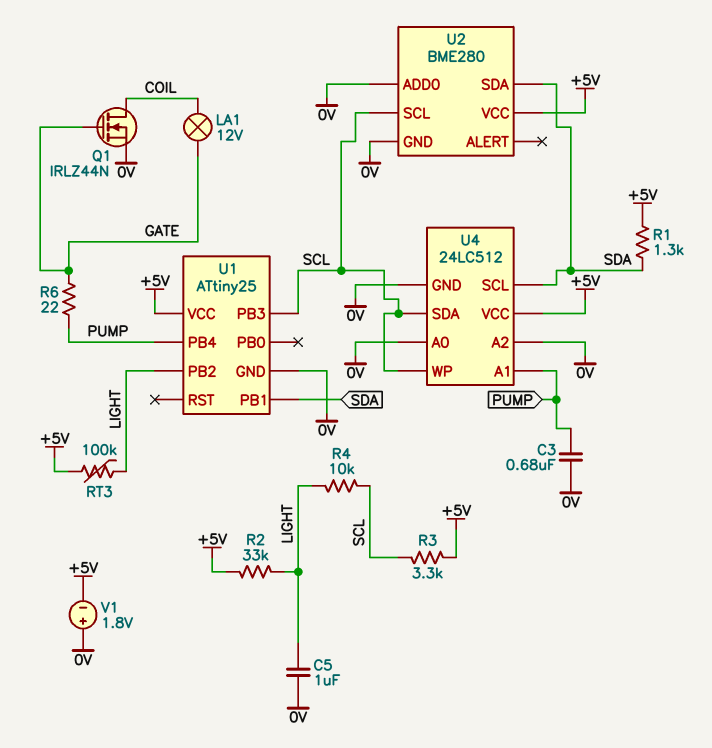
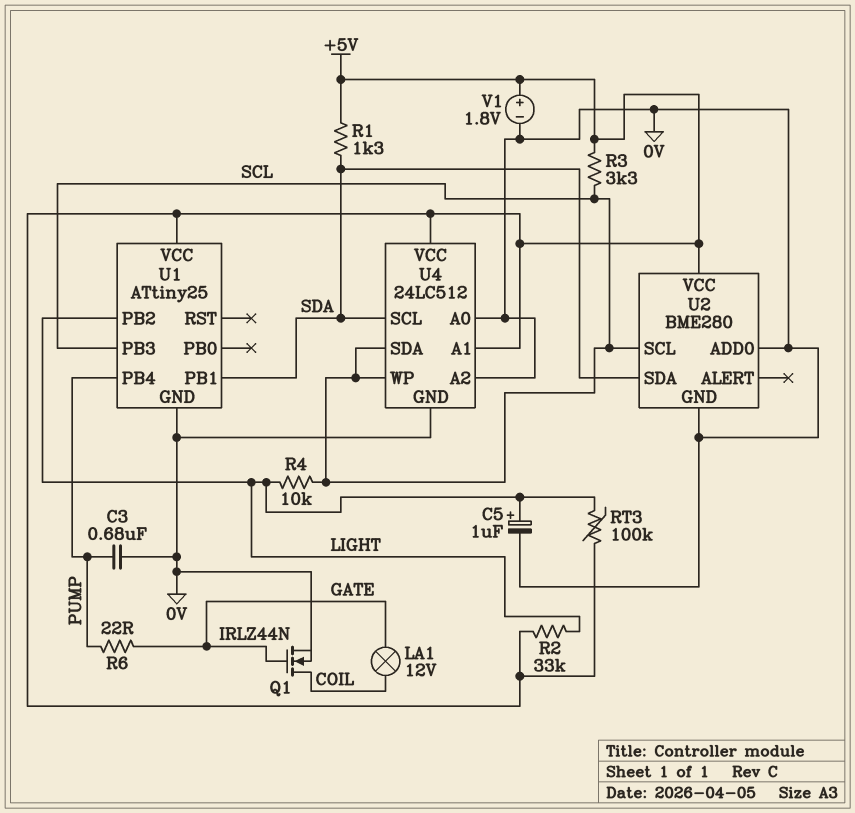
C5: 1uF (0V, LIGHT) -> 1uF (plus LIGHT, minus 0V)
U4 pin A1: PUMP -> +5V
V1: 1.8V (plus 0V, minus +5V) -> 1.8V (plus +5V, minus 0V)

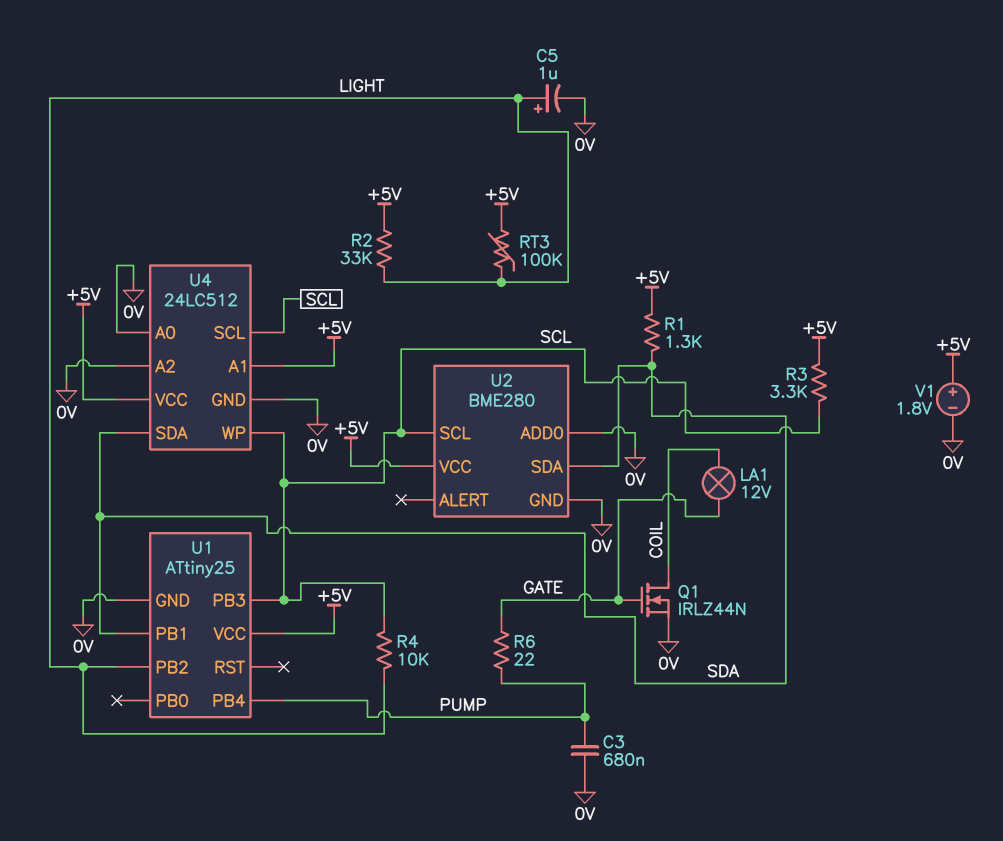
U4 pin SCL: SDA -> SCL
U4 pin SDA: SCL -> SDA

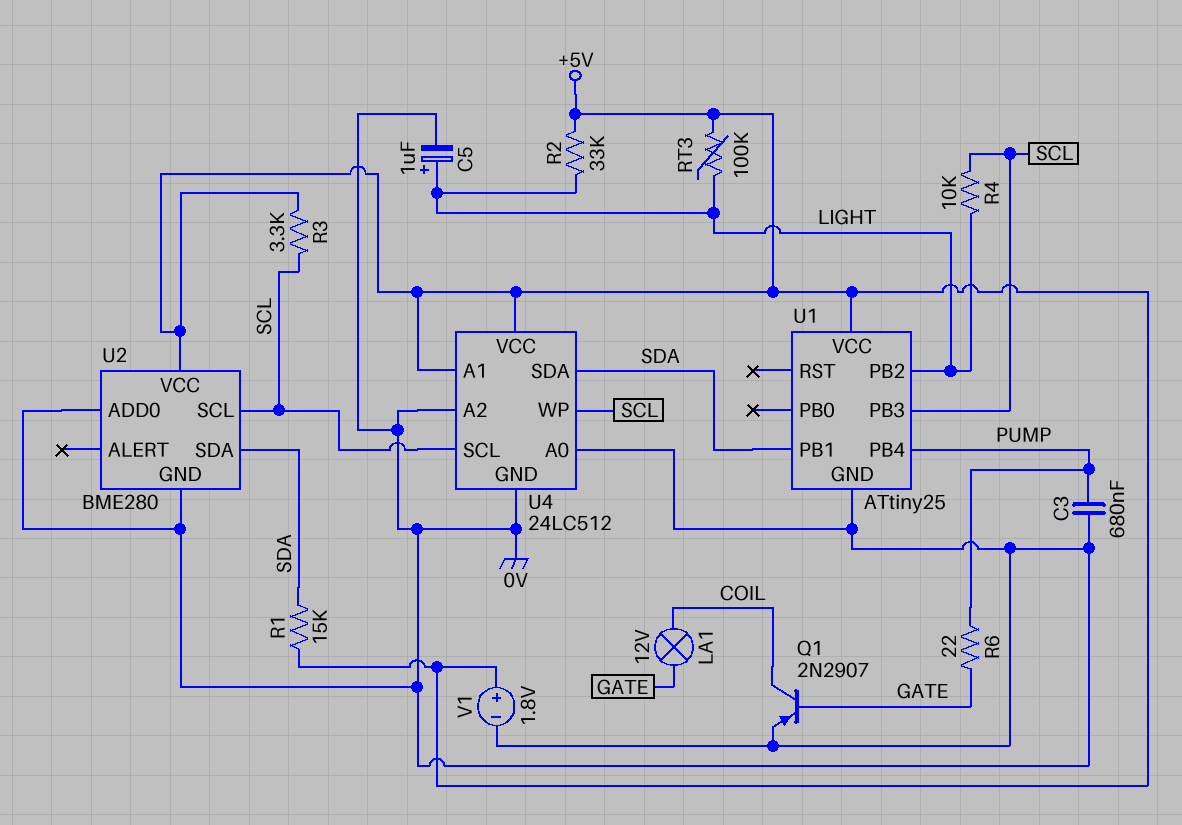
Q1: NMOS IRLZ44N (G GATE, D COIL, S 0V) -> PNP 2N2907 (B GATE, C COIL, E 0V)
R1: 1.3k (+5V, SDA) -> 15k (+5V, SDA)

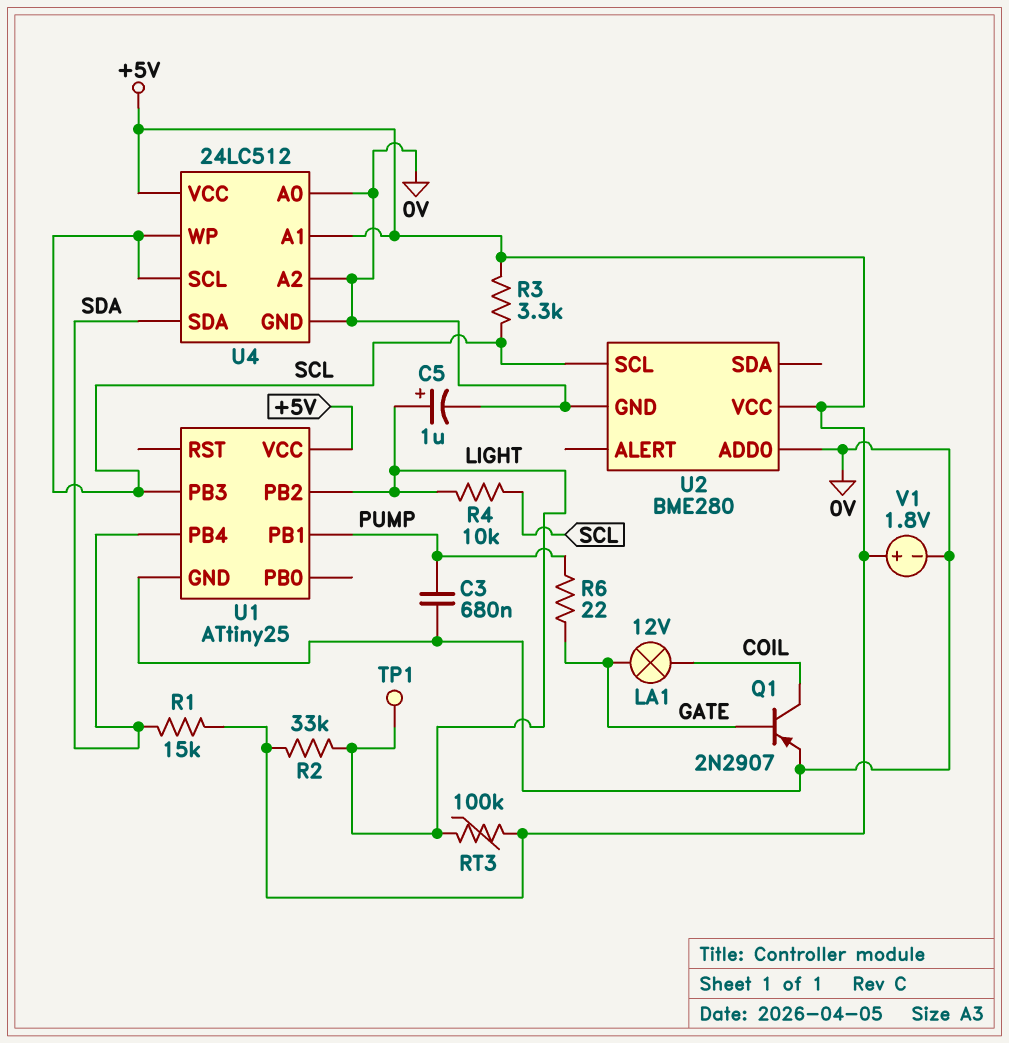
TP1: none -> test point (LIGHT)
U1 pin PB1: SDA -> PUMP
U1 pin PB4: PUMP -> SDA
U2 pin SDA: SDA -> none

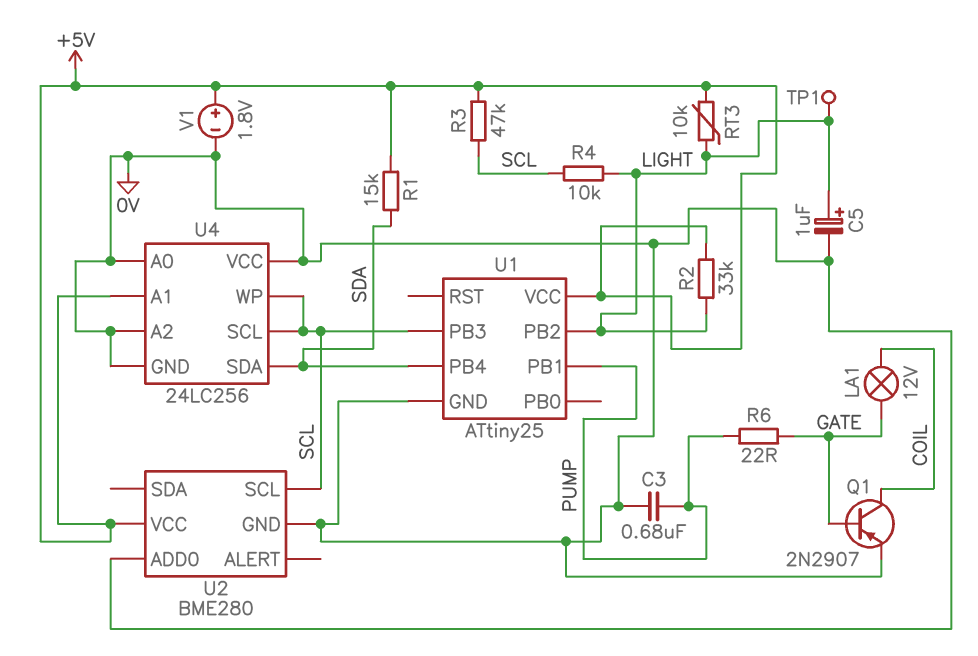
R3: 3.3k (+5V, SCL) -> 47k (+5V, SCL)
RT3: 100k (+5V, LIGHT) -> 10k (+5V, LIGHT)
U4: 24LC512 -> 24LC256
U4 pin VCC: +5V -> 0V

